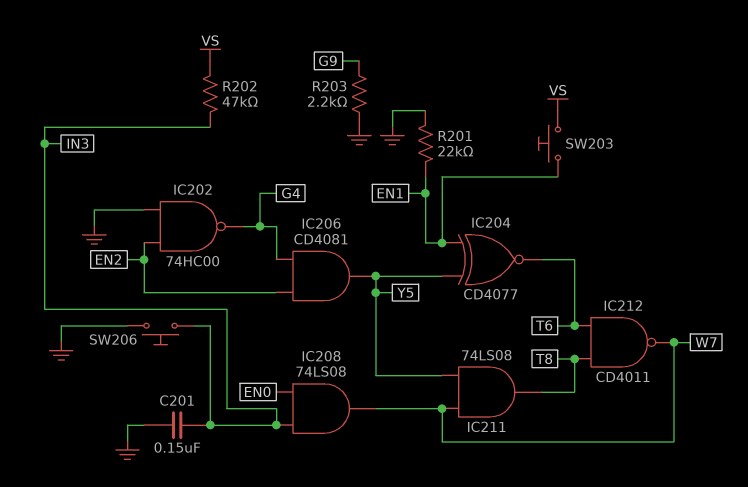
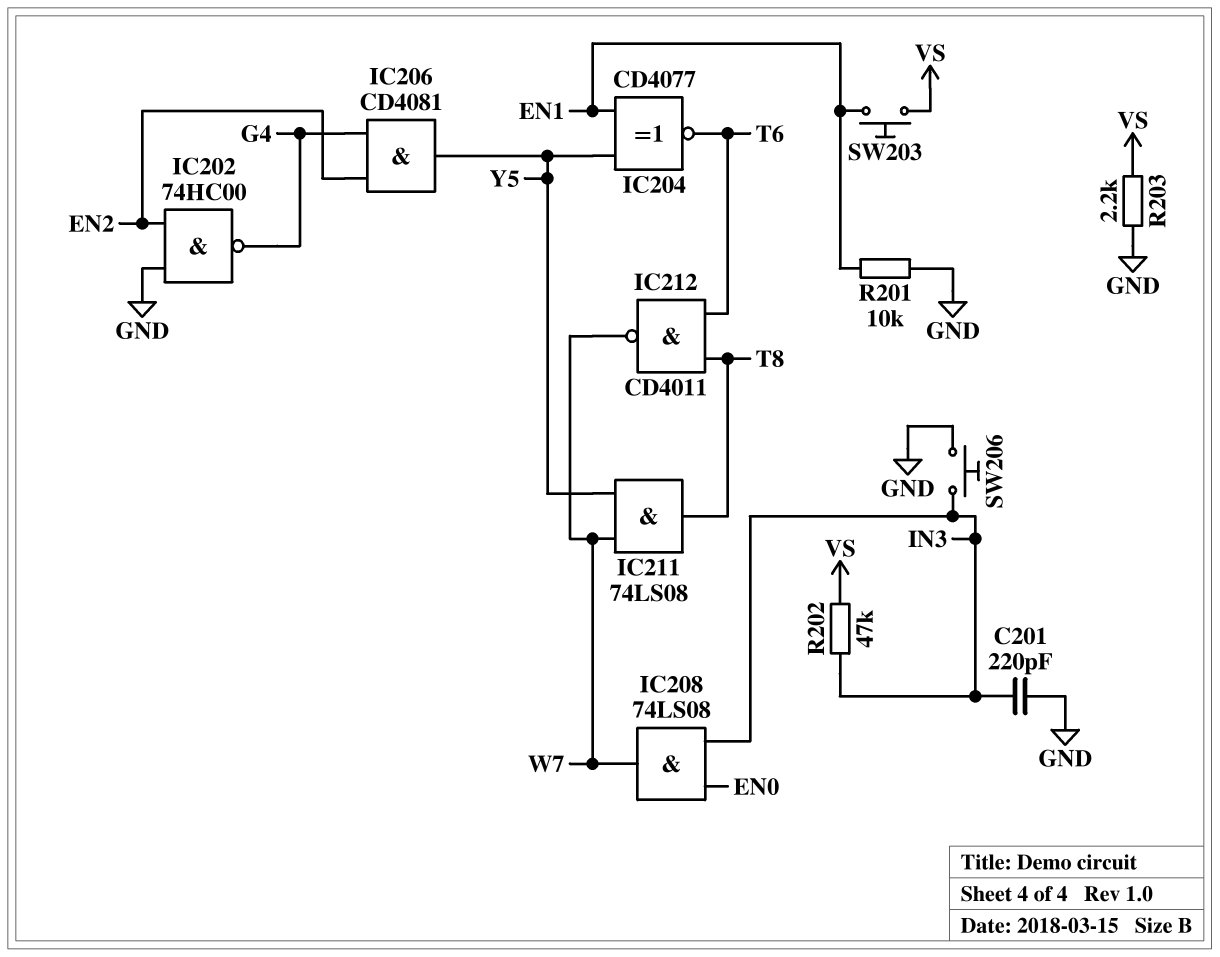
C201: 150nF (GND, IN3) -> 220pF (GND, IN3)
R201: 22k (EN1, GND) -> 10k (EN1, GND)
R203: 2.2k (G9, GND) -> 2.2k (GND, VS)

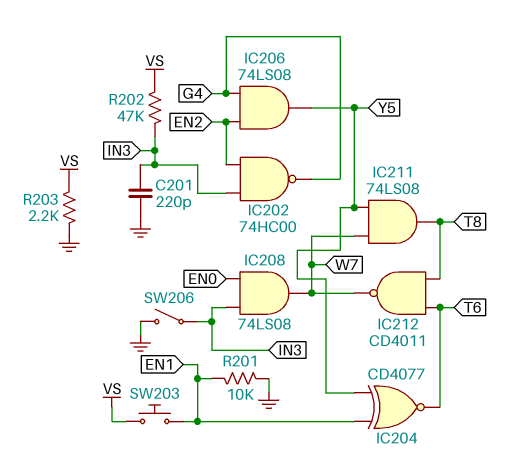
IC202: NAND 74HC00 (in EN2, in GND, out G4) -> NAND 74HC00 (in EN2, in IN3, out G4)
IC206: AND CD4081 (in EN2, in G4, out Y5) -> AND 74LS08 (in EN2, in G4, out Y5)
SW206: button (GND, IN3) -> switch (GND, IN3)

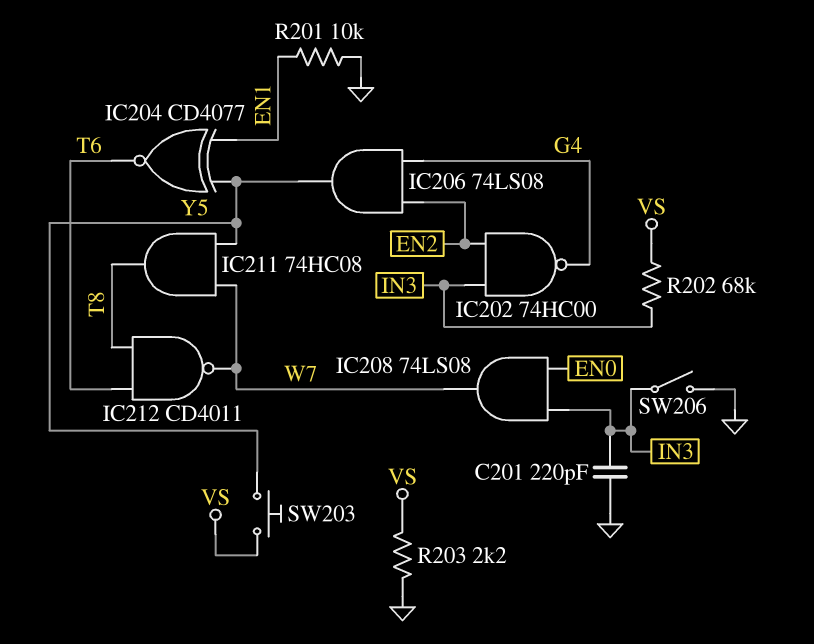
IC211: AND 74LS08 (in W7, in Y5, out T8) -> AND 74HC08 (in W7, in Y5, out T8)
R202: 47k (IN3, VS) -> 68k (IN3, VS)
SW203: button (EN1, VS) -> button (VS, Y5)

